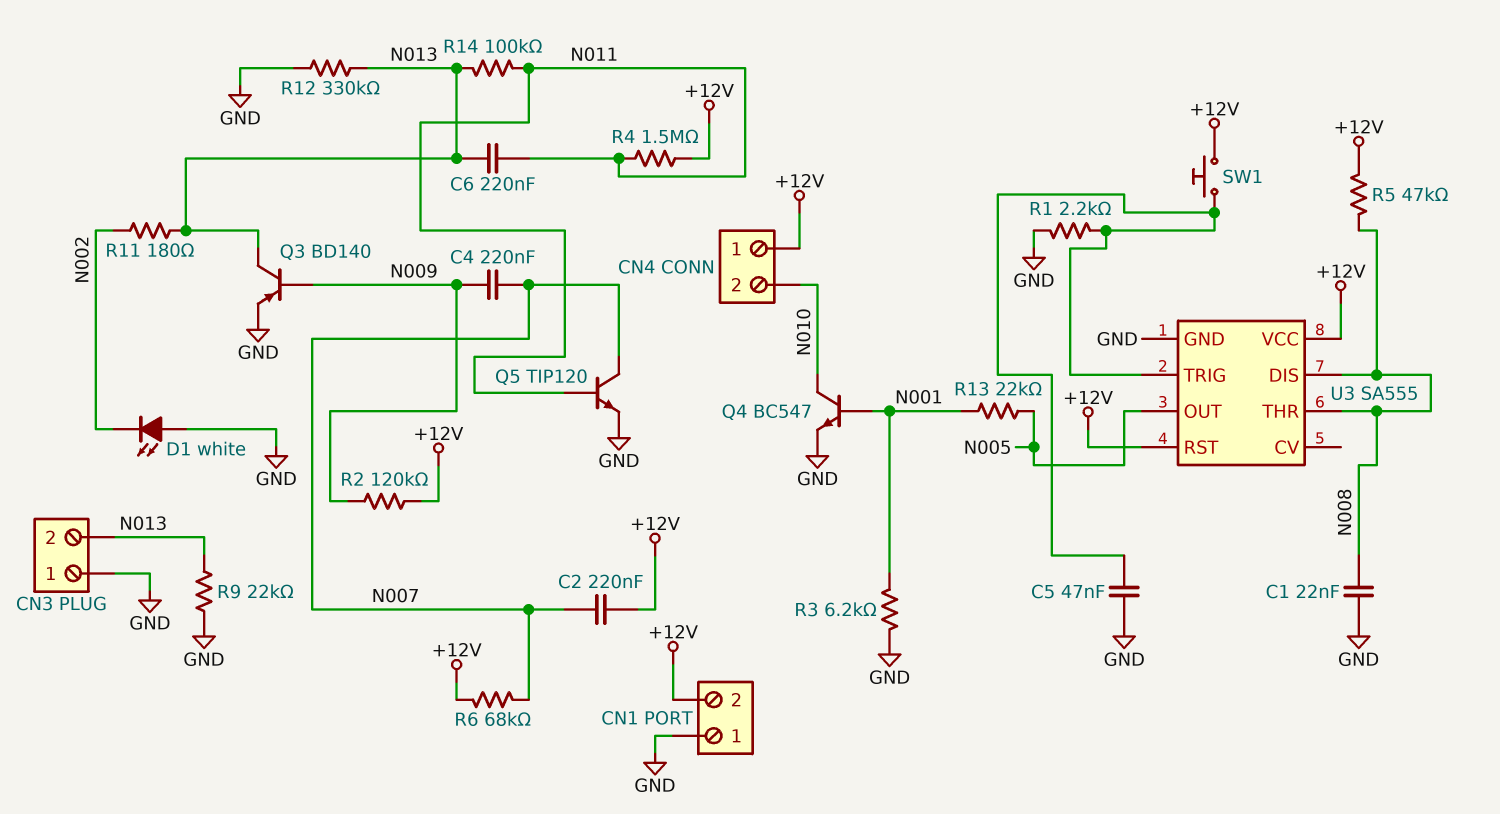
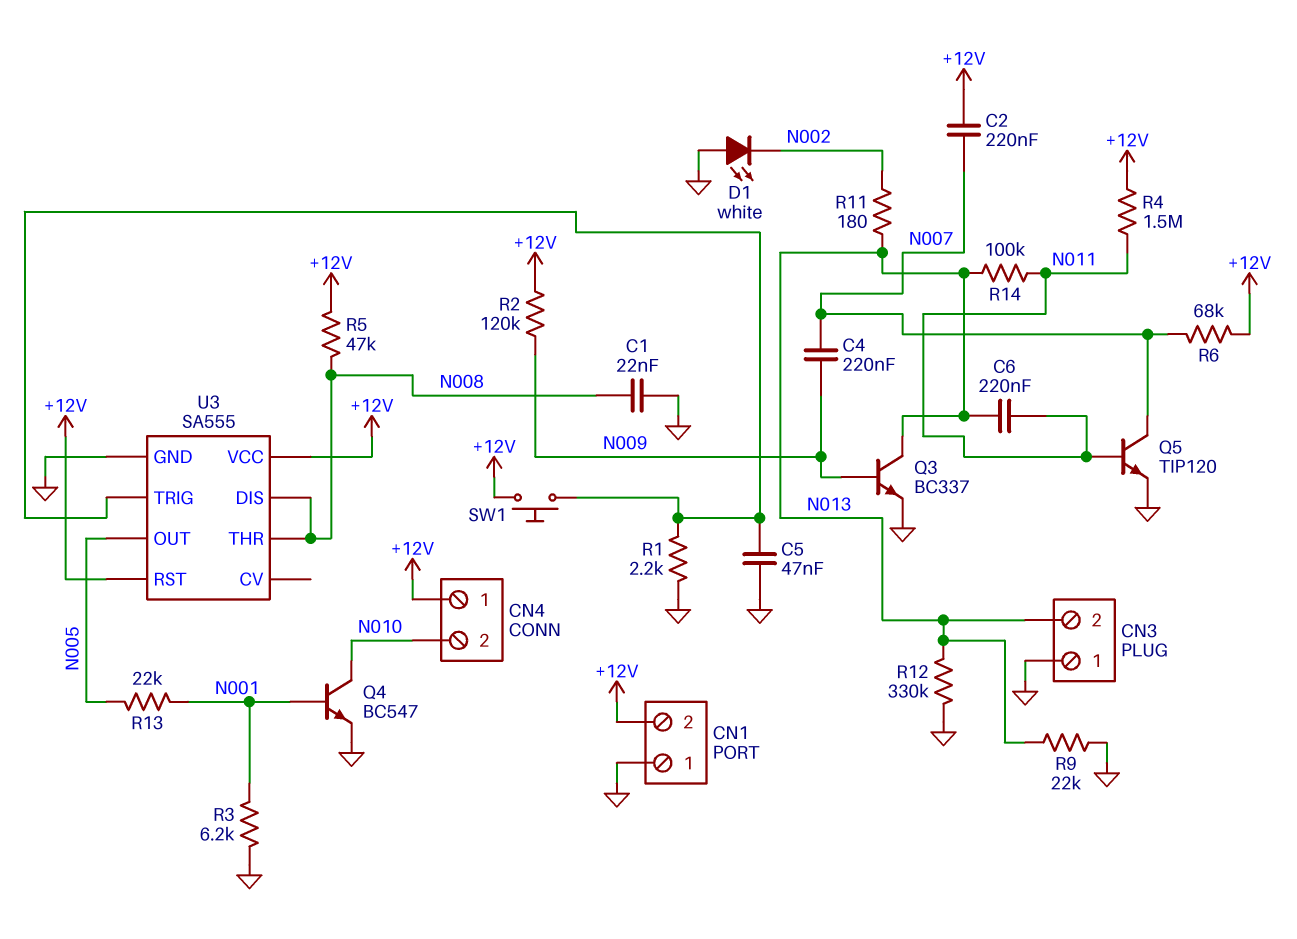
Q3: PNP BD140 (B N009, C N013, E GND) -> NPN BC337 (B N009, C N013, E GND)

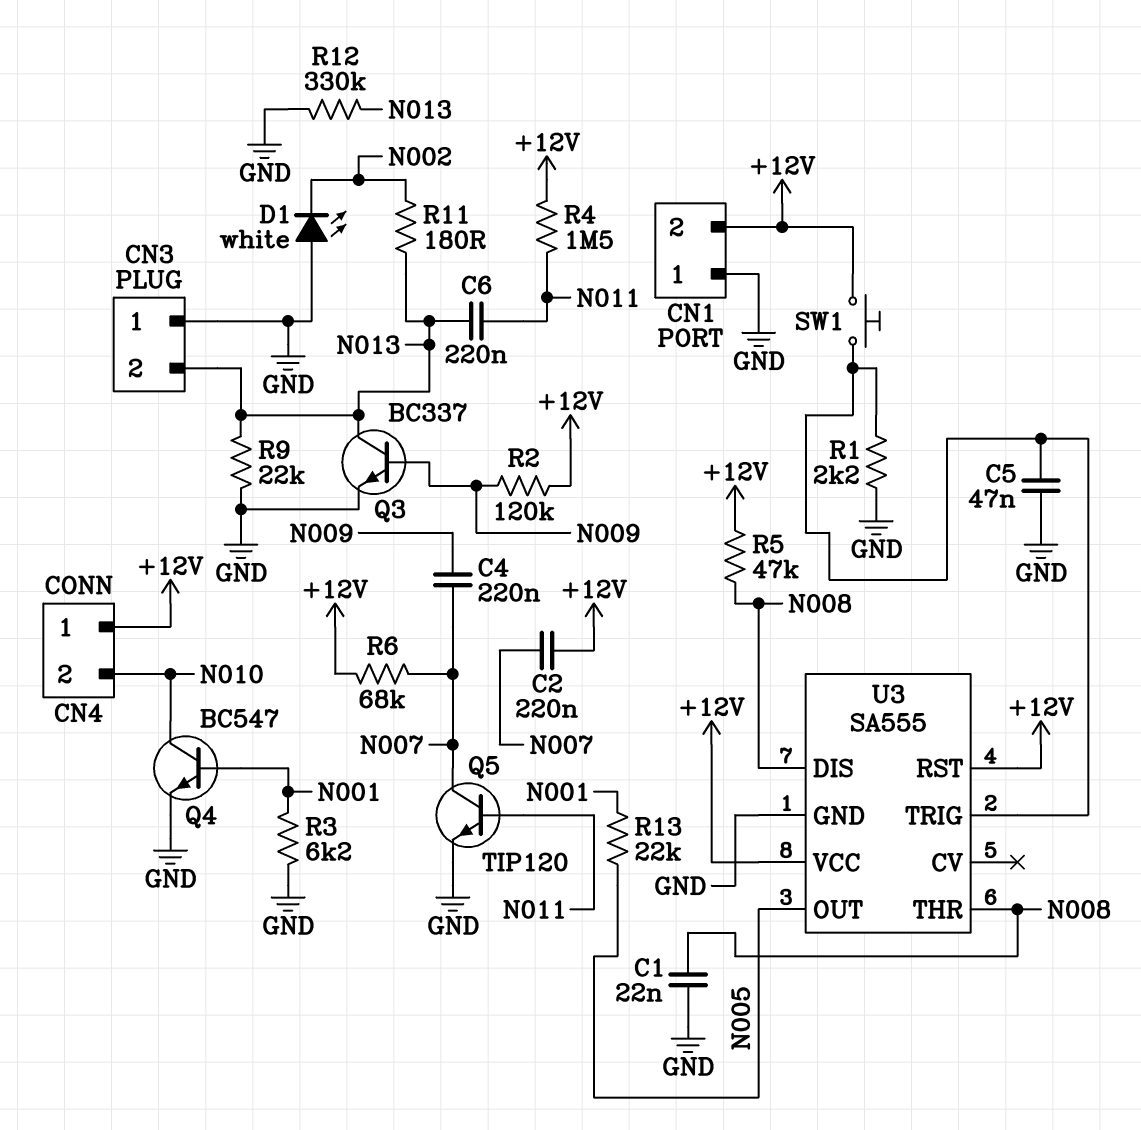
R14: 100k (N011, N013) -> none

